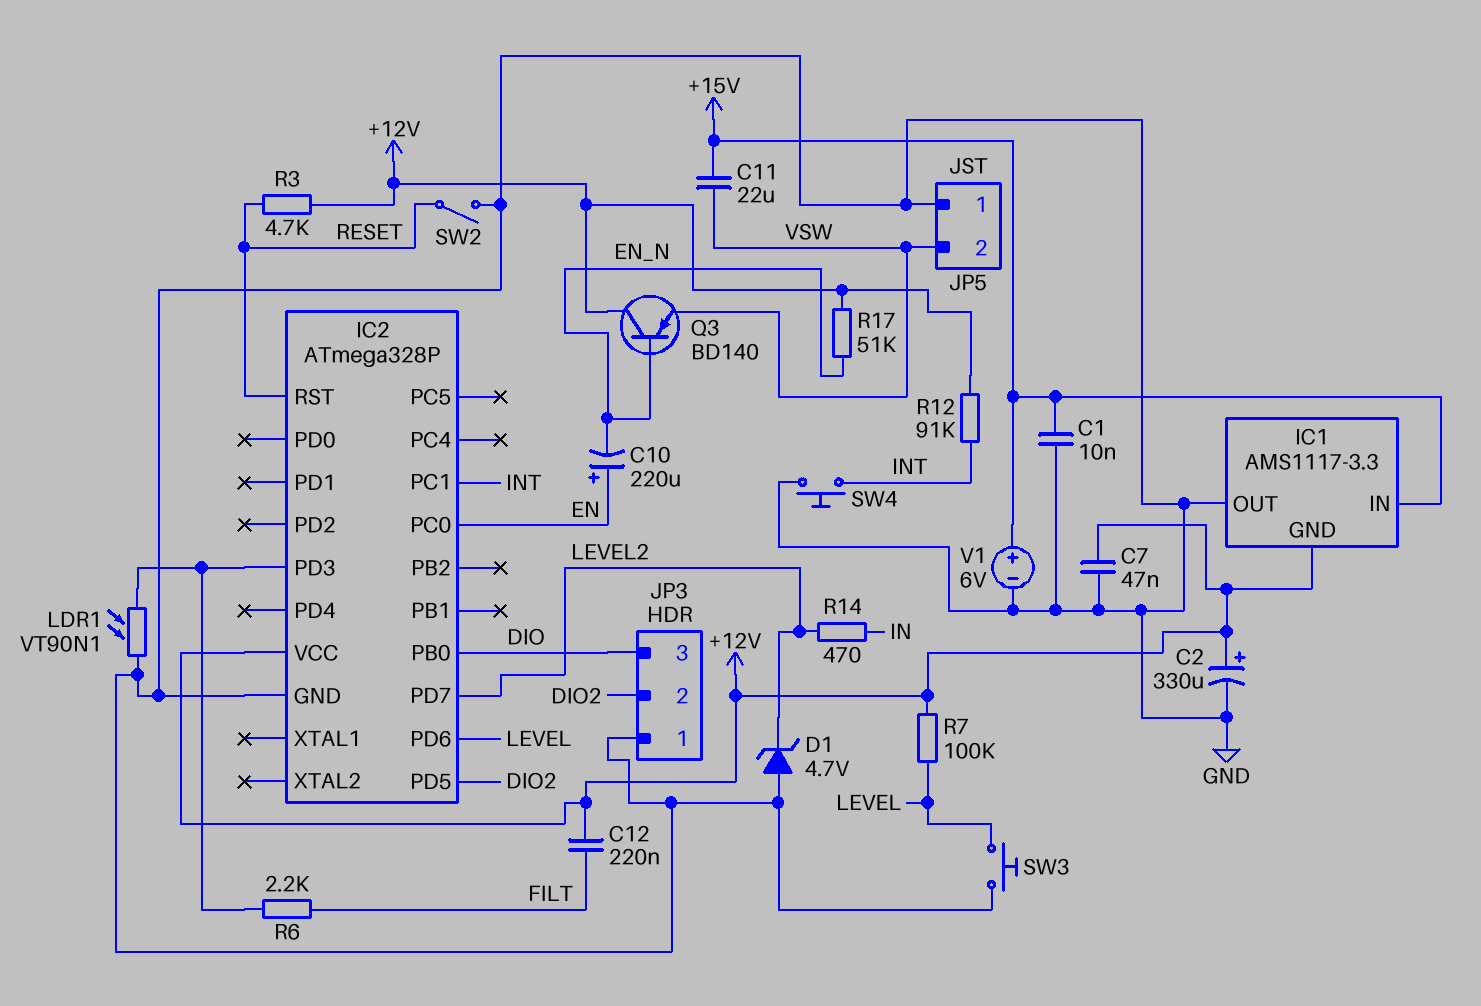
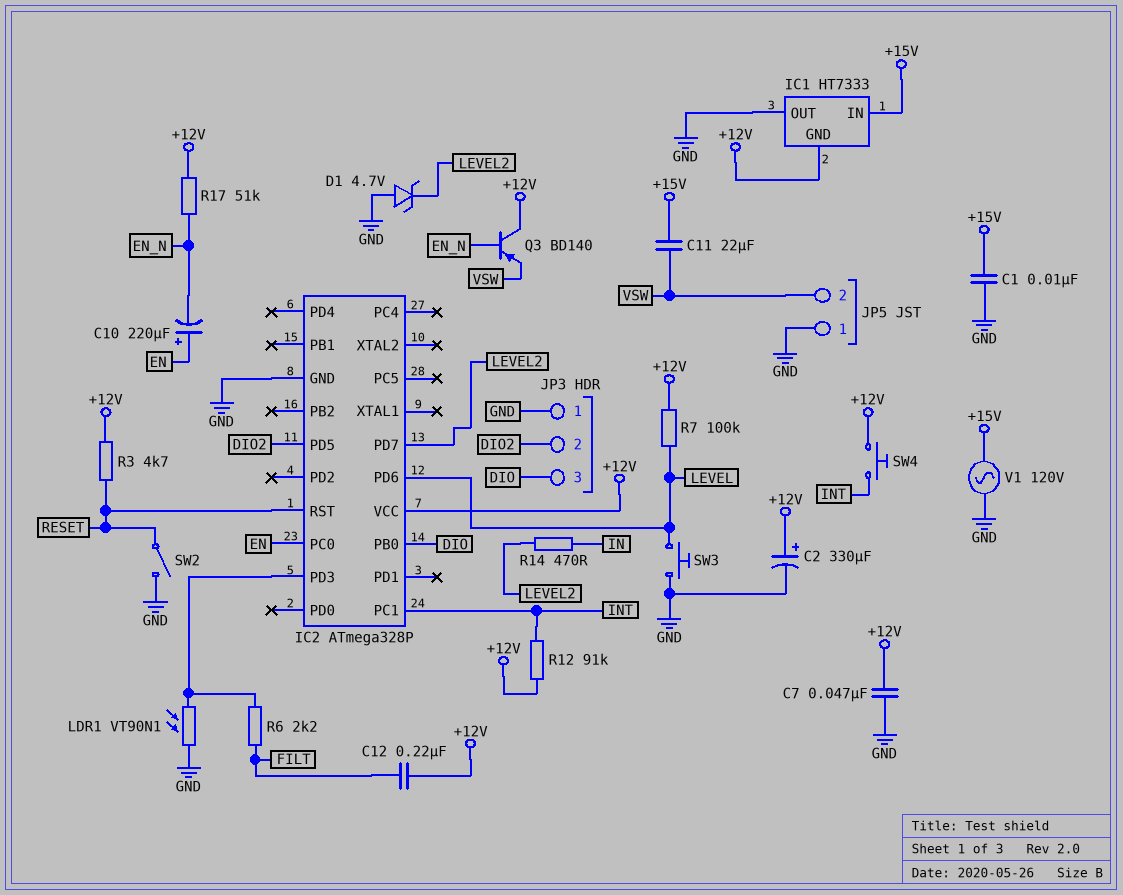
IC1: AMS1117-3.3 -> HT7333
SW4: button (GND, INT) -> button (+12V, INT)
V1: 6V (plus +15V, minus GND) -> AC 120V (+15V, GND)

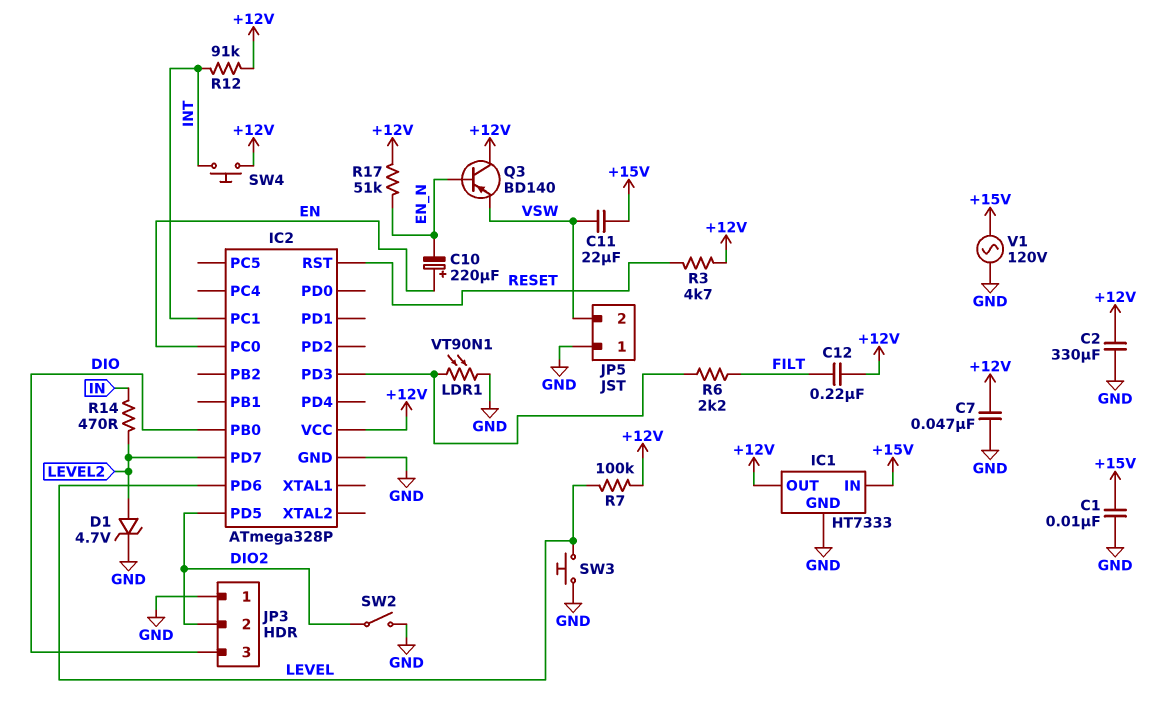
C2: 330uF (plus +12V, minus GND) -> 330uF (+12V, GND)
D1: zener 4.7V (A GND, K LEVEL2) -> zener 4.7V (A LEVEL2, K GND)
IC1 pin GND: +12V -> GND
IC1 pin OUT: GND -> +12V
SW2: switch (GND, RESET) -> switch (DIO2, GND)

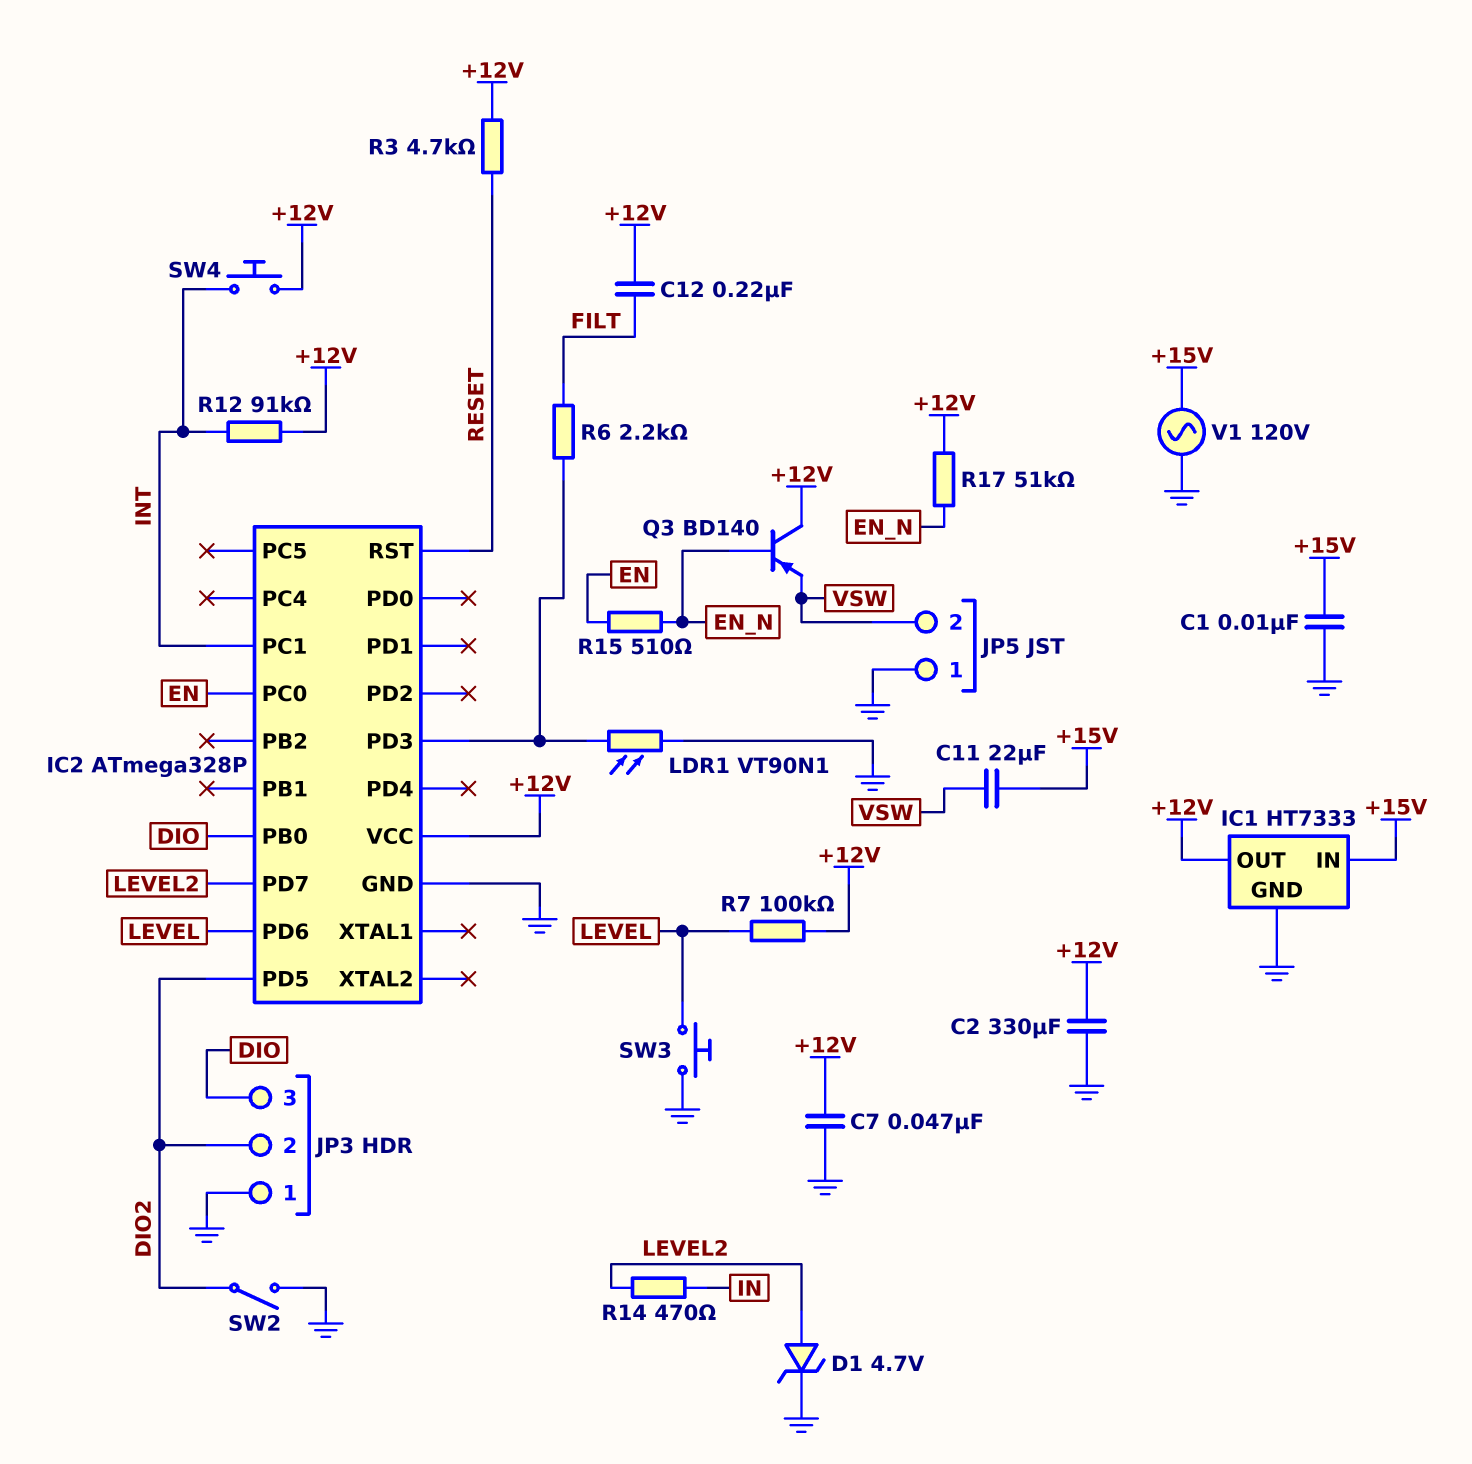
C10: 220uF (plus EN, minus EN_N) -> none
R15: none -> 510 (EN, EN_N)

